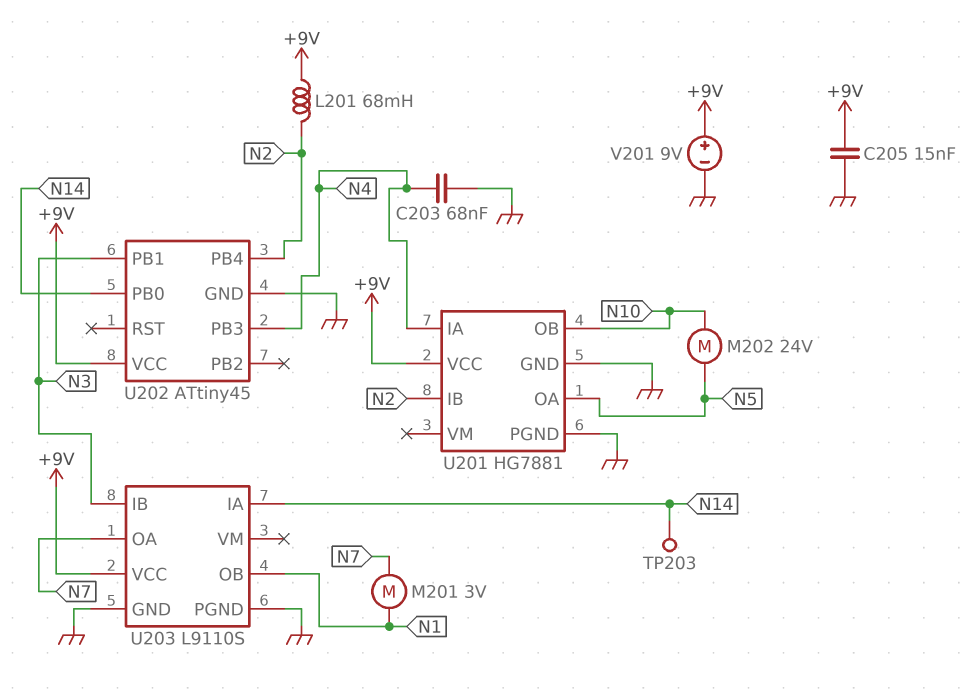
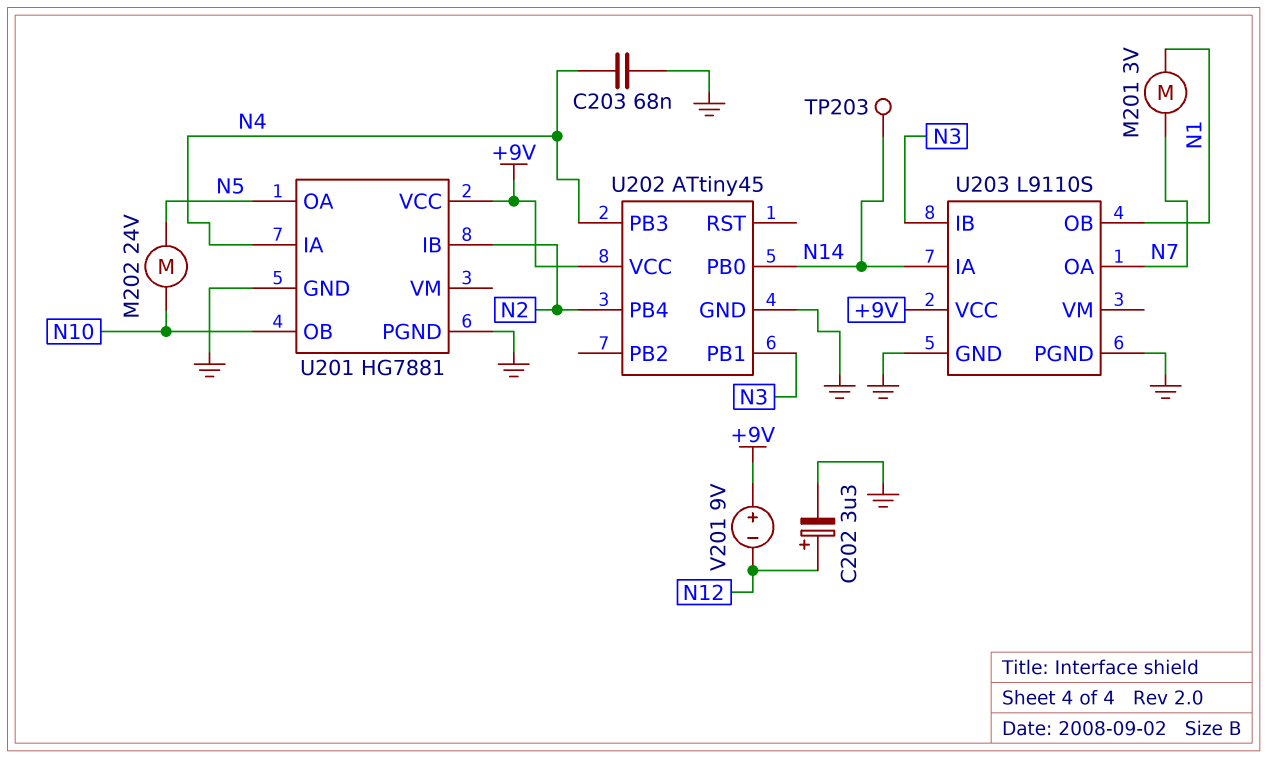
C202: none -> 3.3uF (plus N12, minus GND)
C205: 15nF (+9V, GND) -> none
L201: 68mH (+9V, N2) -> none
V201: 9V (plus +9V, minus GND) -> 9V (plus +9V, minus N12)

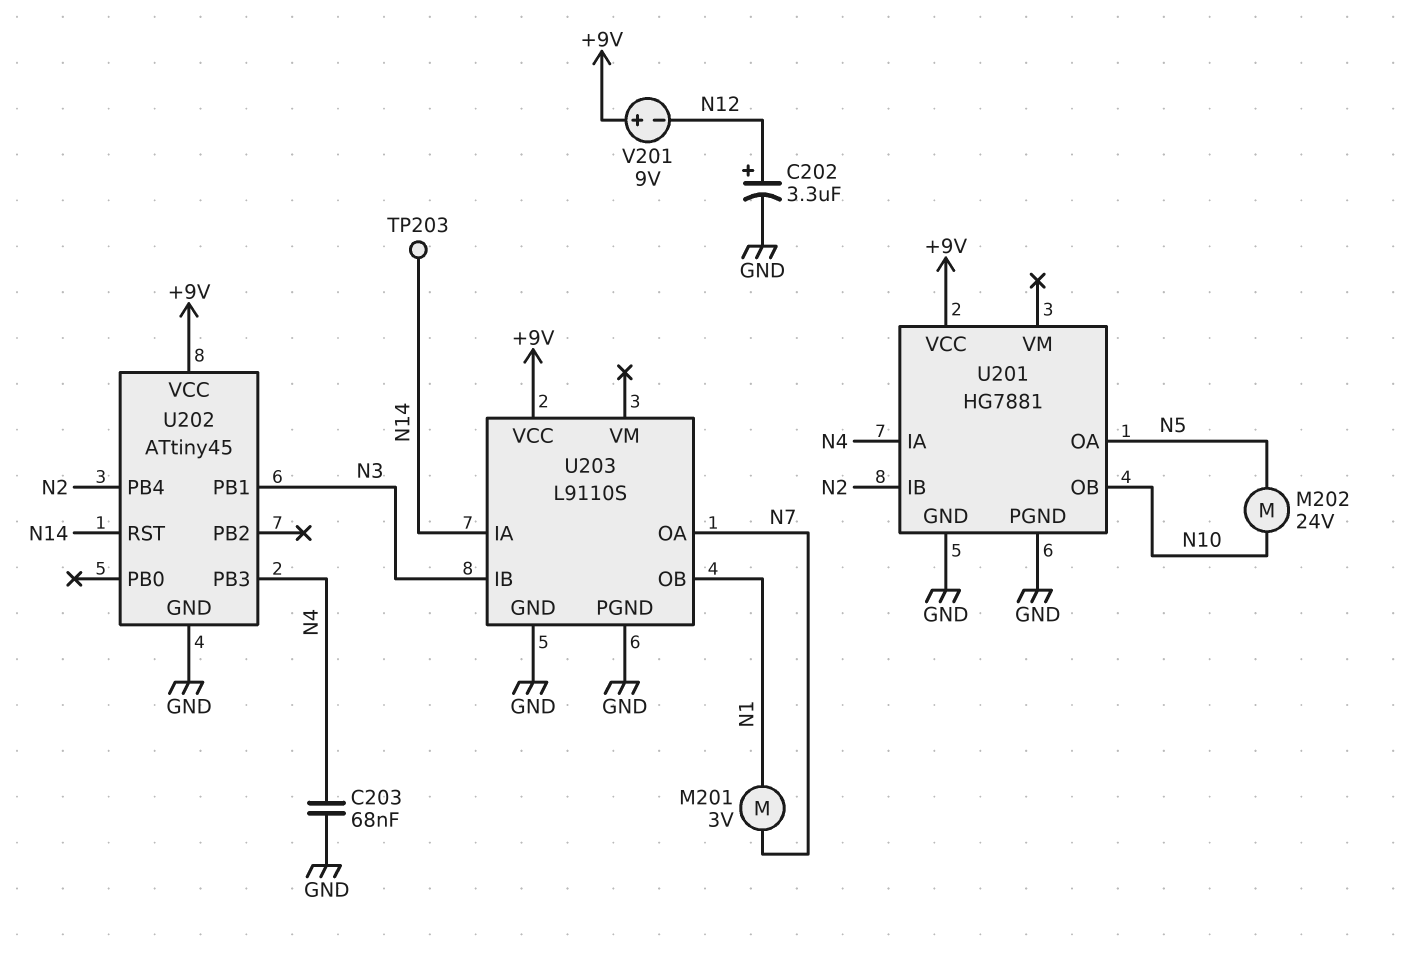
U202 pin PB0: N14 -> none
U202 pin RST: none -> N14

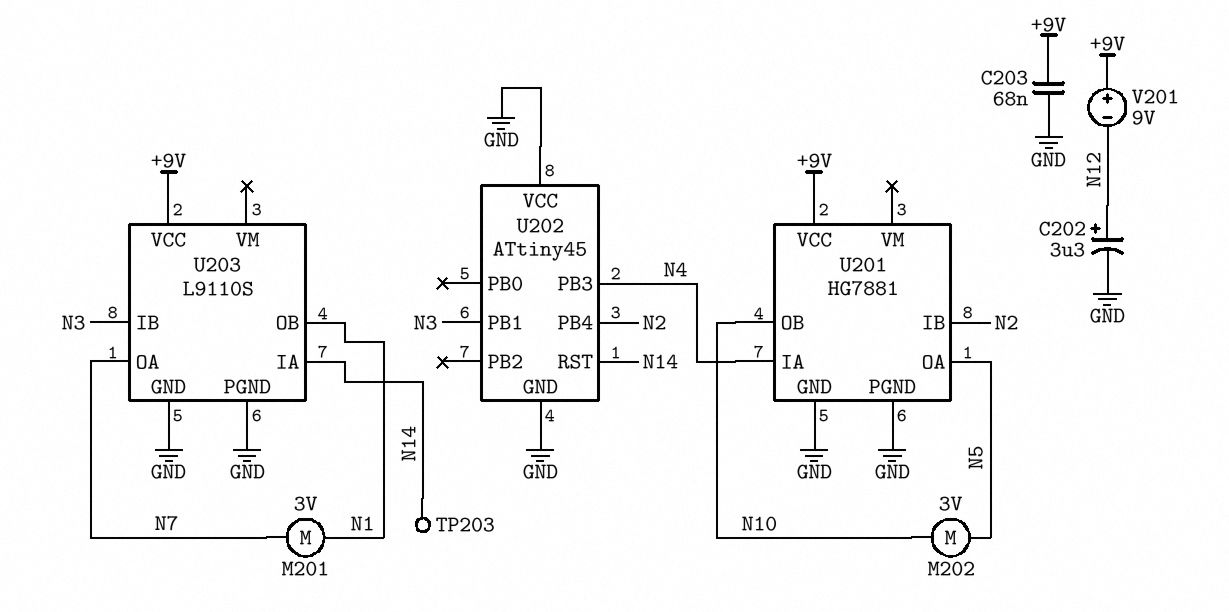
C203: 68nF (GND, N4) -> 68nF (+9V, GND)
M202: motor 24V (N5, N10) -> motor 3V (N5, N10)
U202 pin VCC: +9V -> GND

